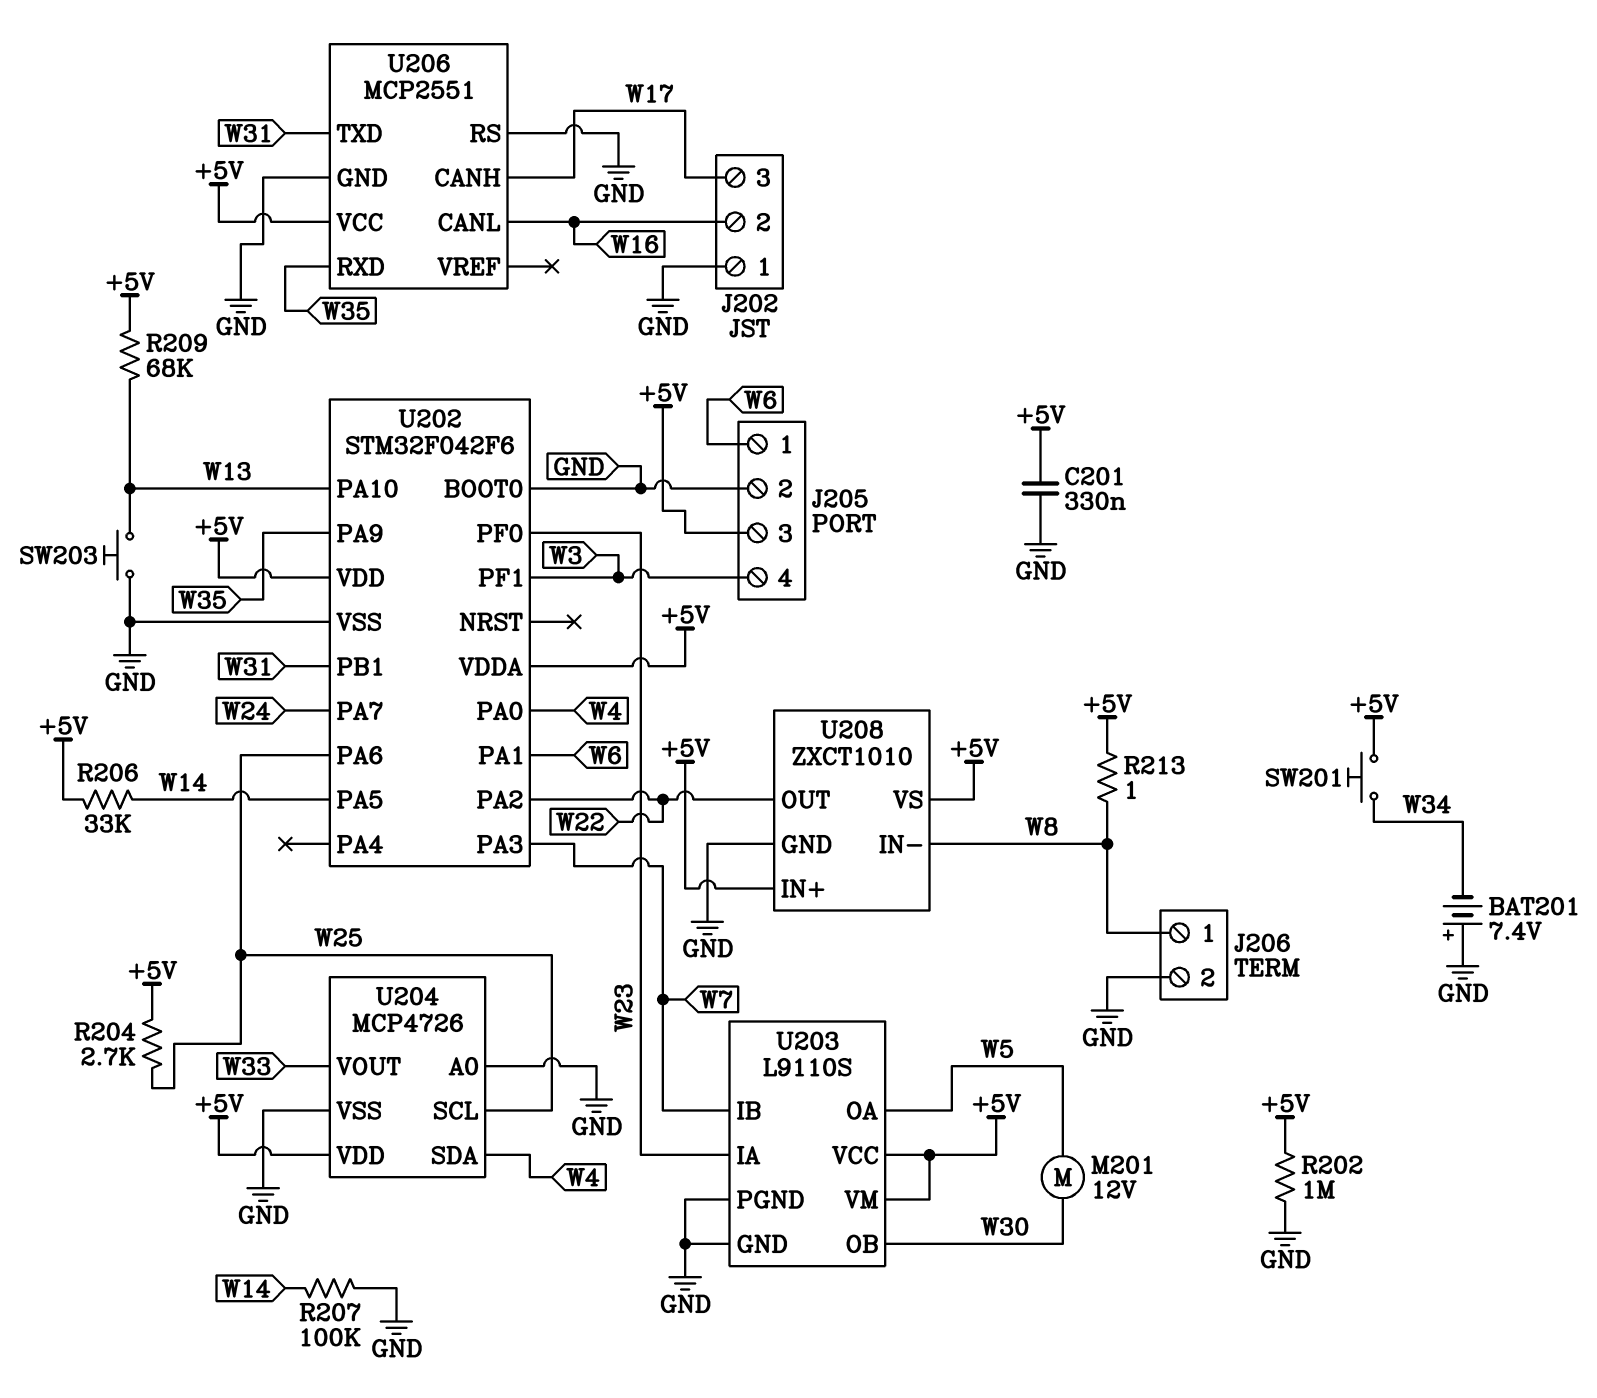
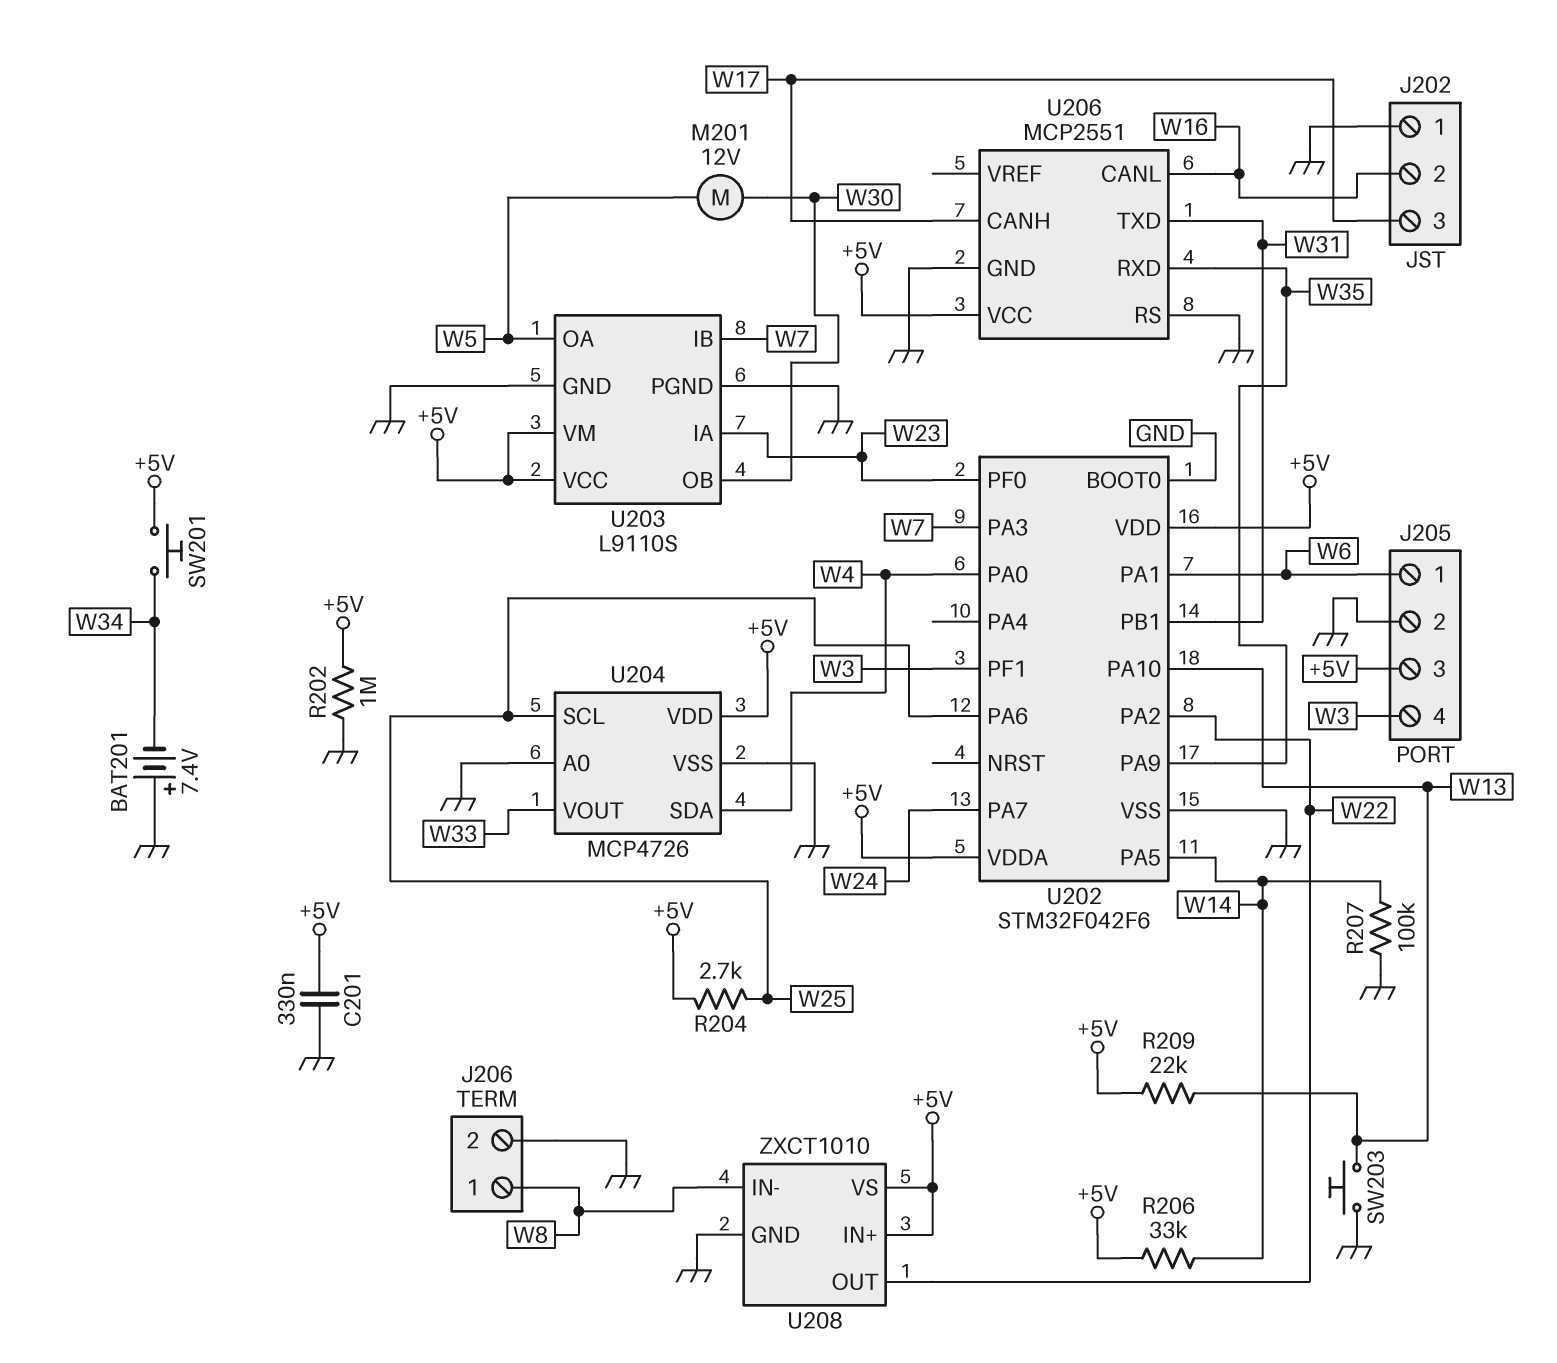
R209: 68k (+5V, W13) -> 22k (+5V, W13)
R213: 1 (+5V, W8) -> none

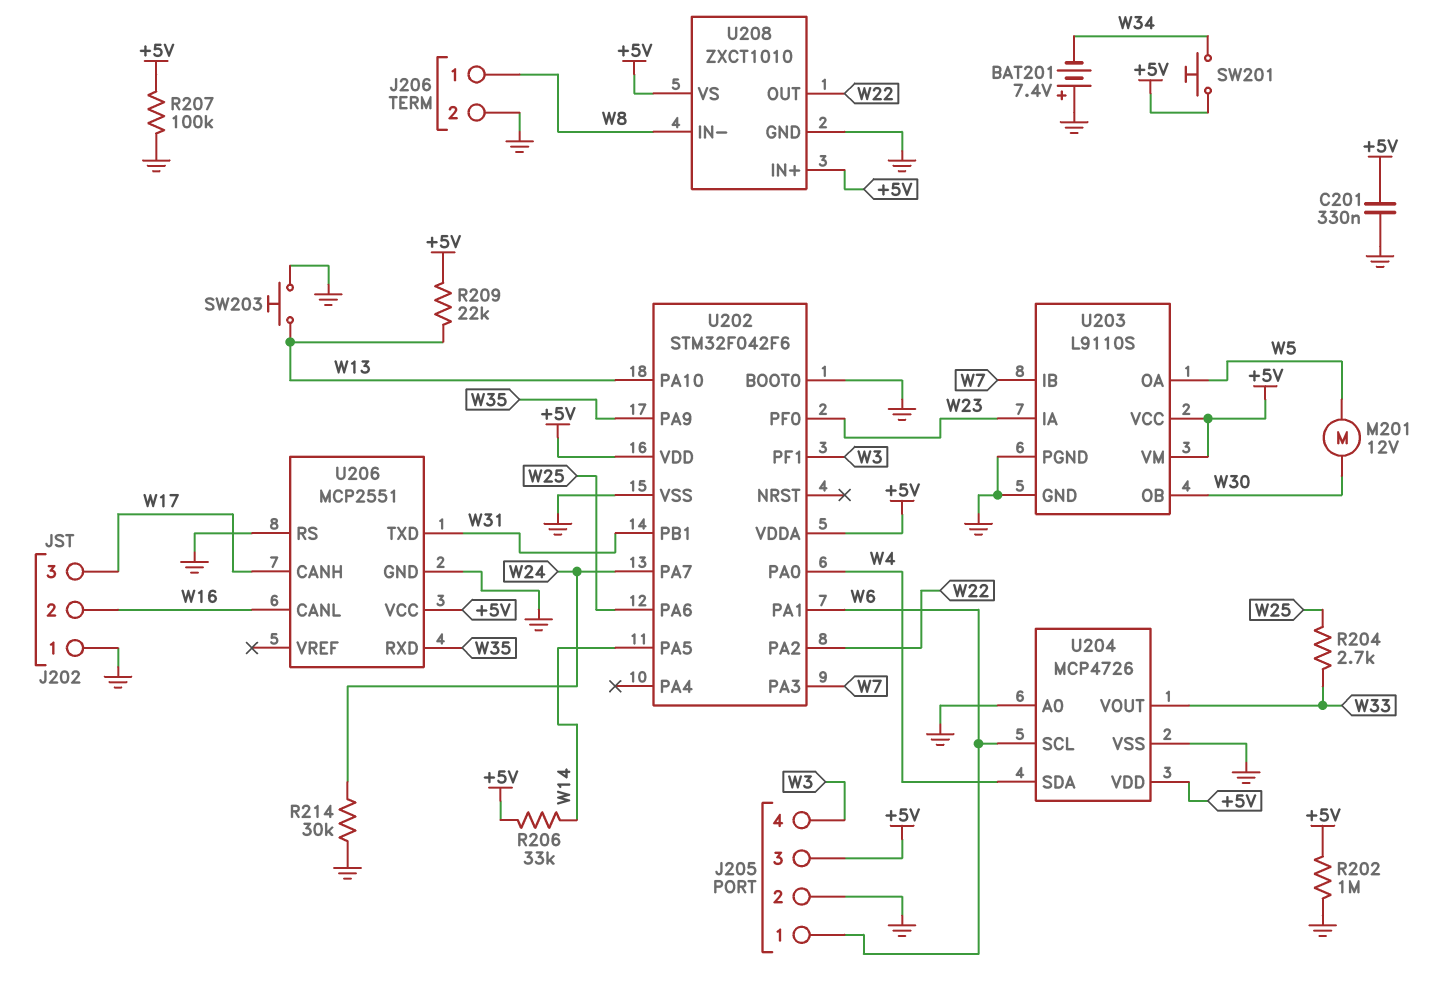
R204: 2.7k (+5V, W25) -> 2.7k (W25, W33)
R207: 100k (GND, W14) -> 100k (+5V, GND)
R214: none -> 30k (GND, W24)
U204 pin SCL: W25 -> W6

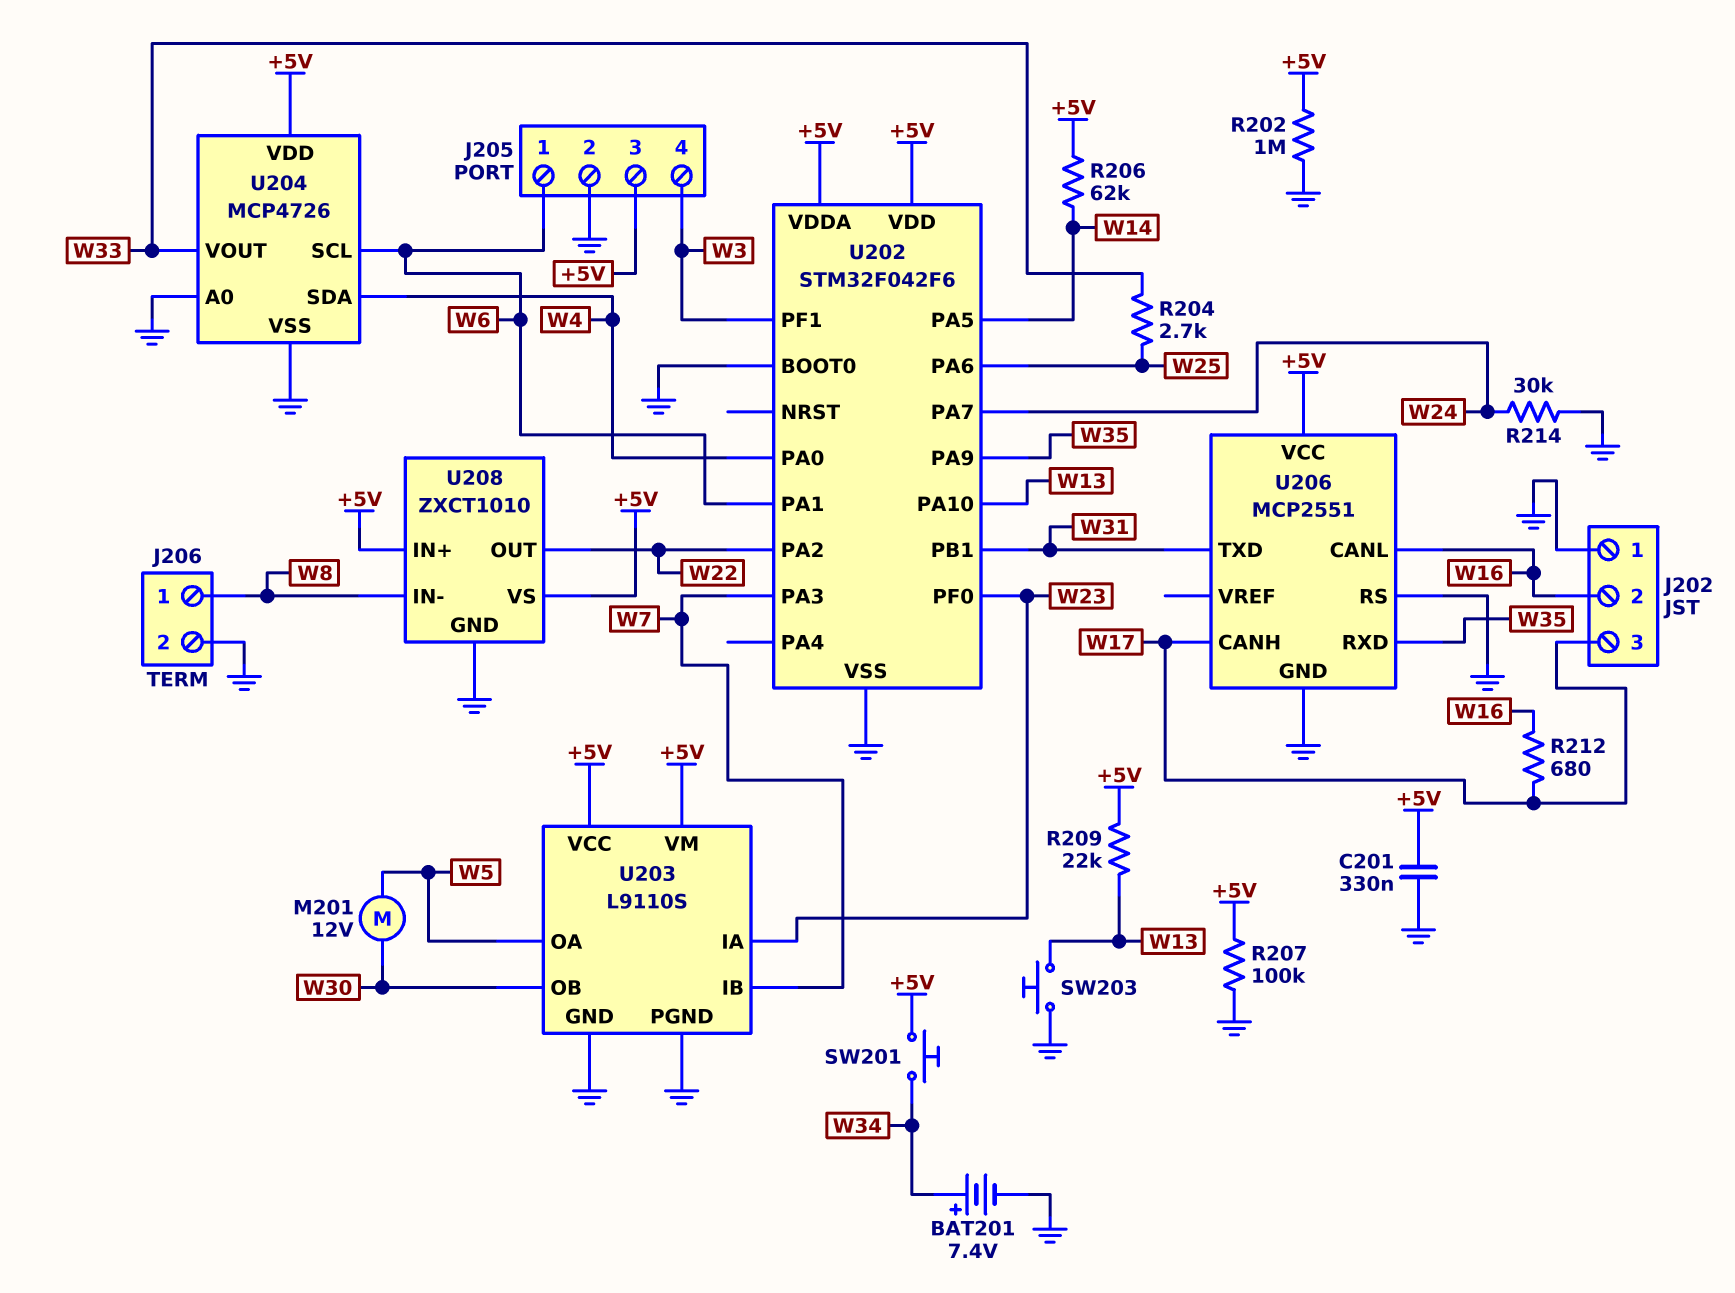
BAT201: 7.4V (plus GND, minus W34) -> 7.4V (plus W34, minus GND)
R206: 33k (+5V, W14) -> 62k (+5V, W14)
R212: none -> 680 (W16, W17)

